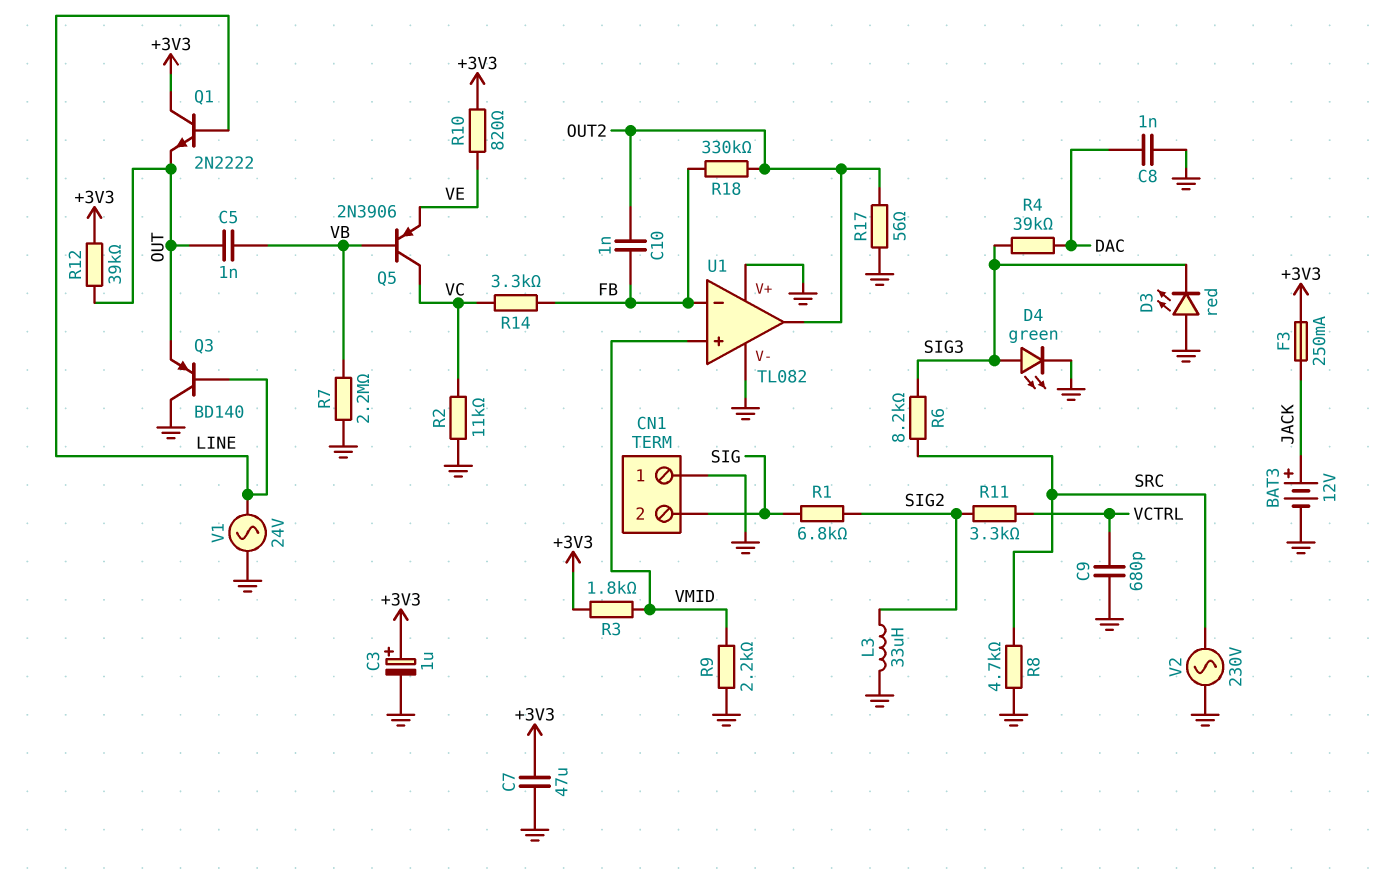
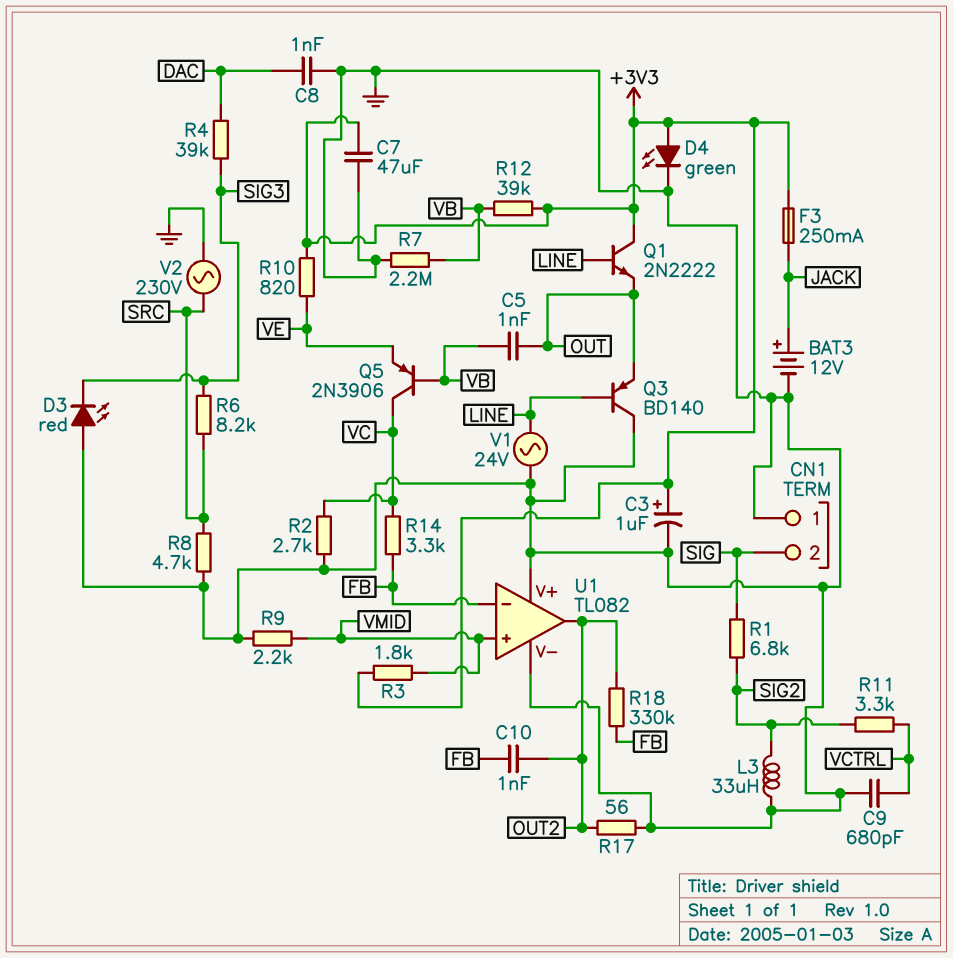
D4: LED green (A SIG3, K GND) -> LED green (A +3V3, K GND)
R2: 11k (GND, VC) -> 2.7k (GND, VC)
R12: 39k (+3V3, OUT) -> 39k (+3V3, VB)

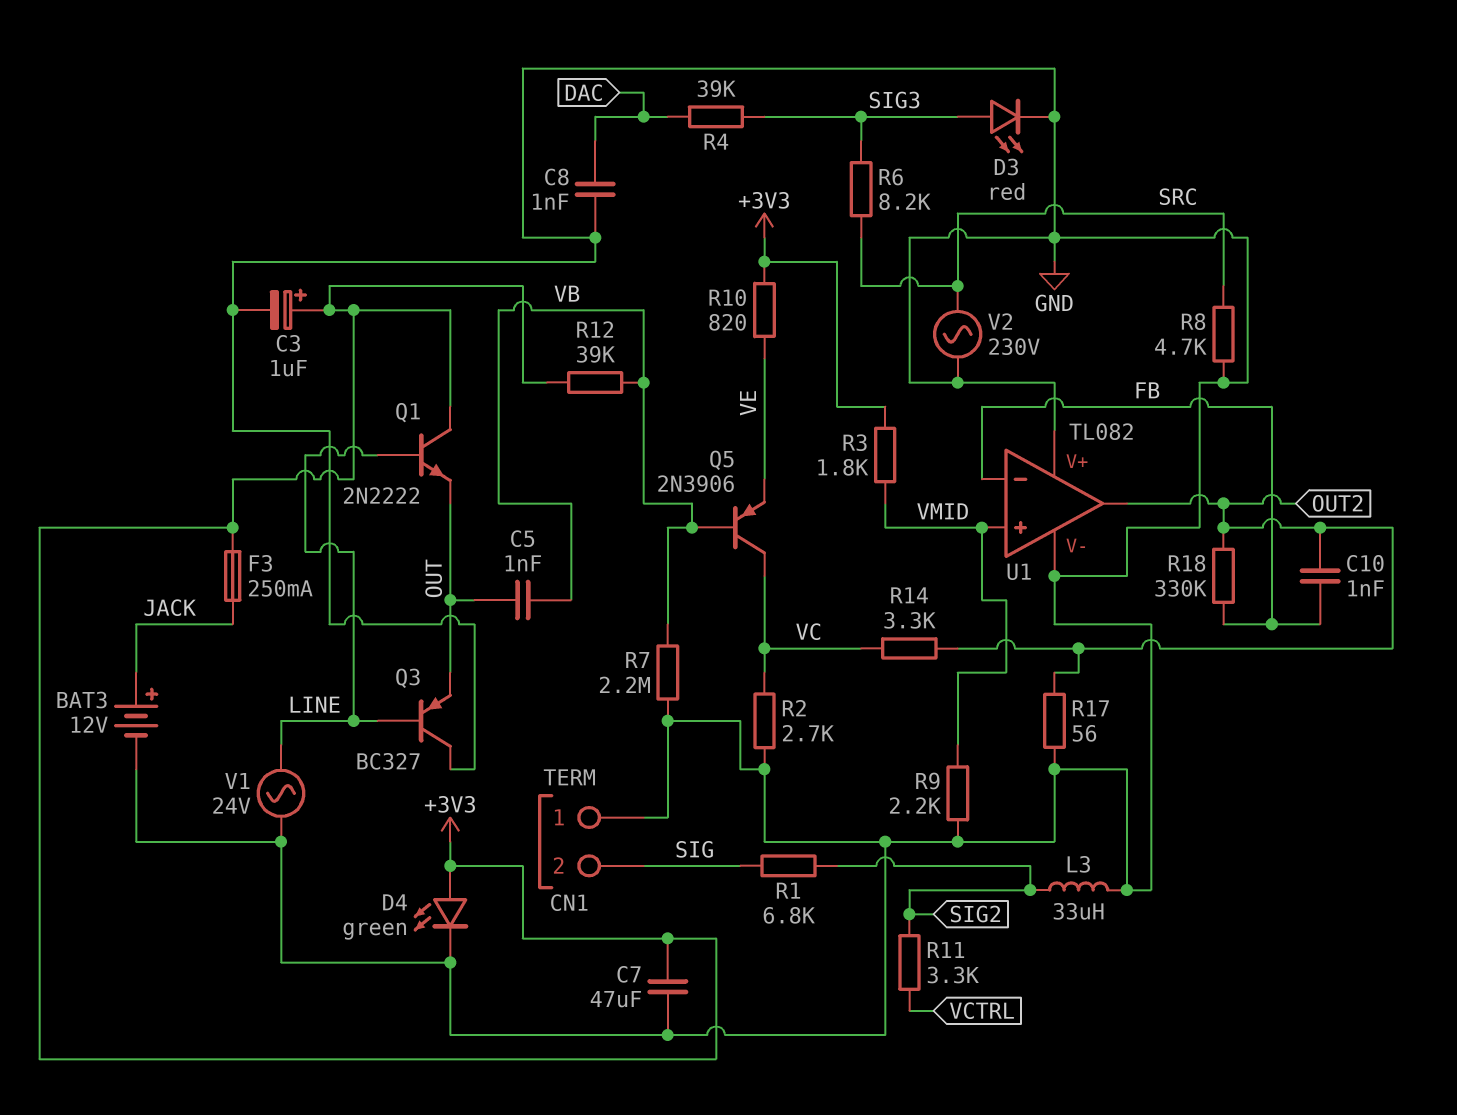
C9: 680pF (GND, VCTRL) -> none
D3: LED red (A GND, K SIG3) -> LED red (A SIG3, K GND)
Q3: PNP BD140 (B LINE, C GND, E OUT) -> PNP BC327 (B LINE, C GND, E OUT)
R14: 3.3k (FB, VC) -> 3.3k (OUT2, VC)

